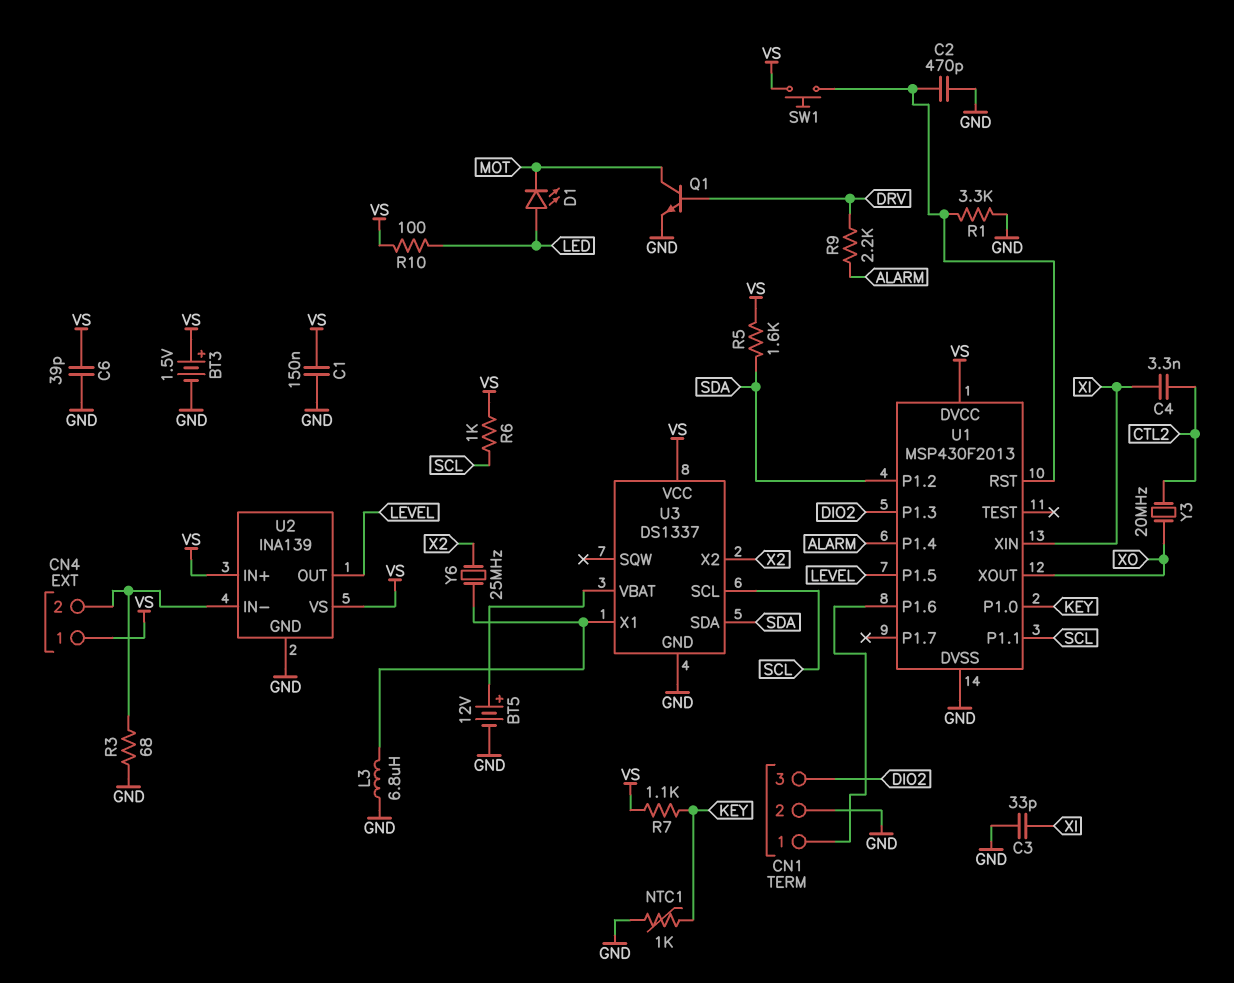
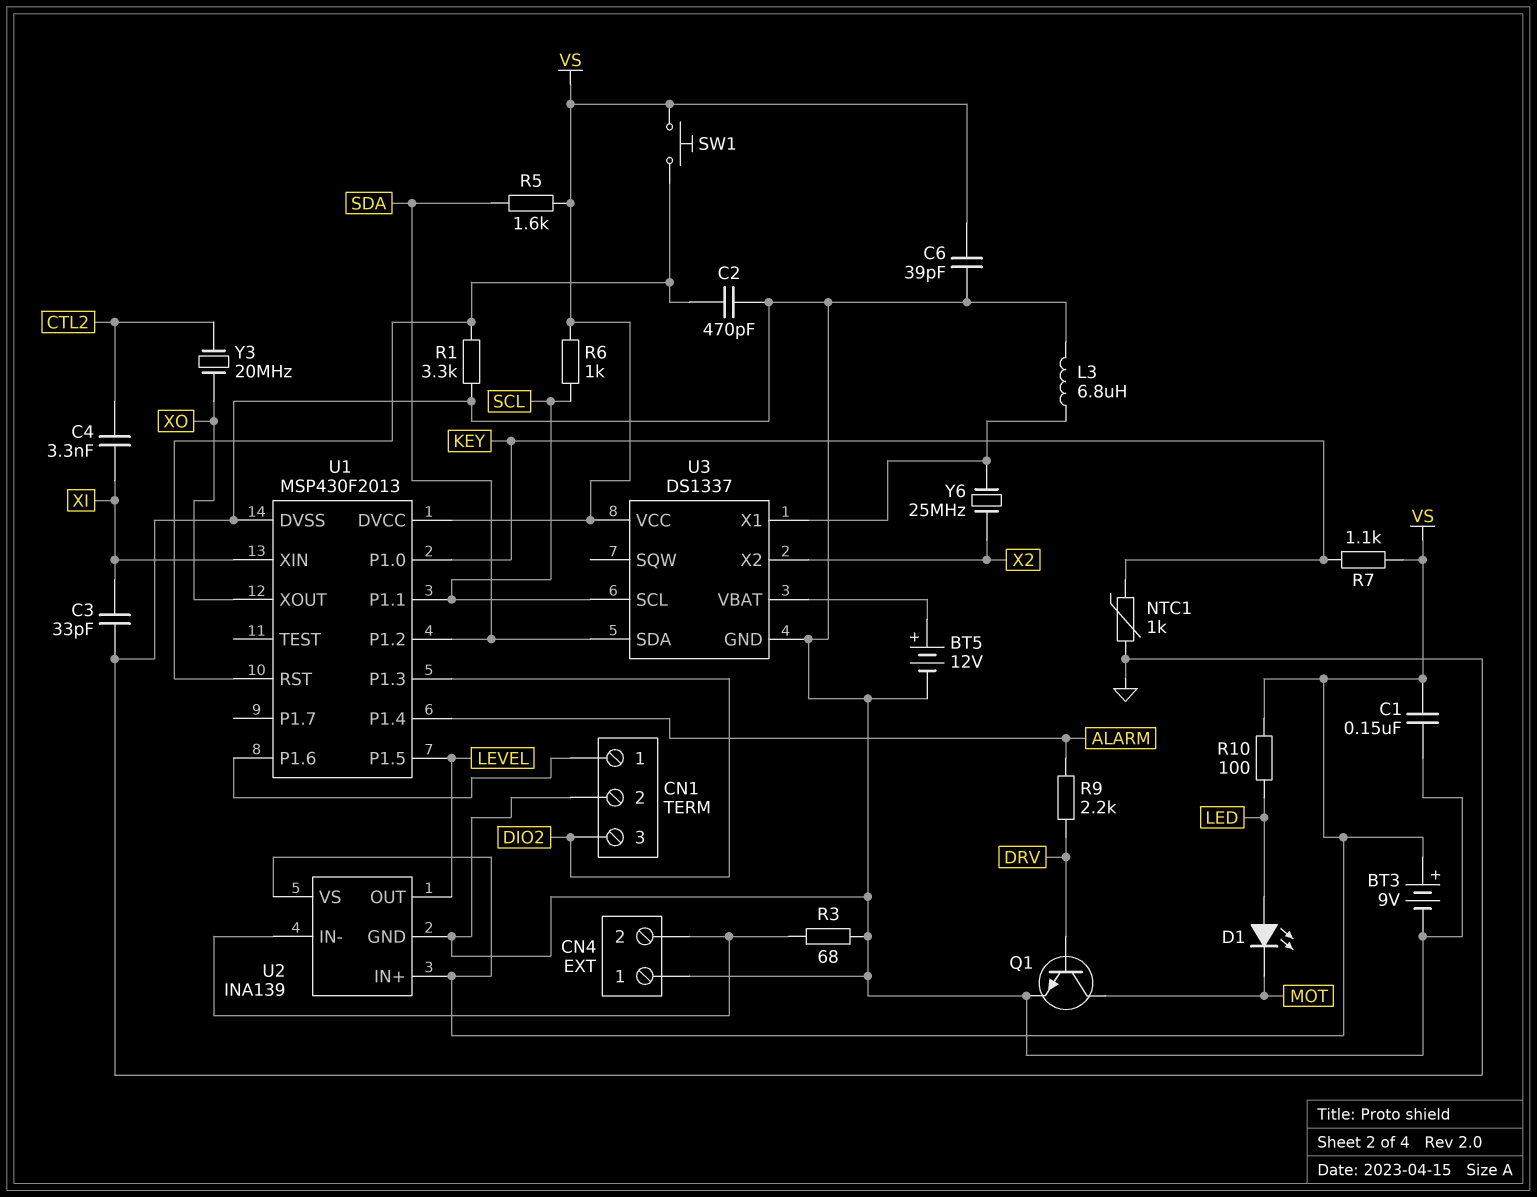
BT3: 1.5V (plus VS, minus GND) -> 9V (plus VS, minus GND)
CN4 pin 1: VS -> GND

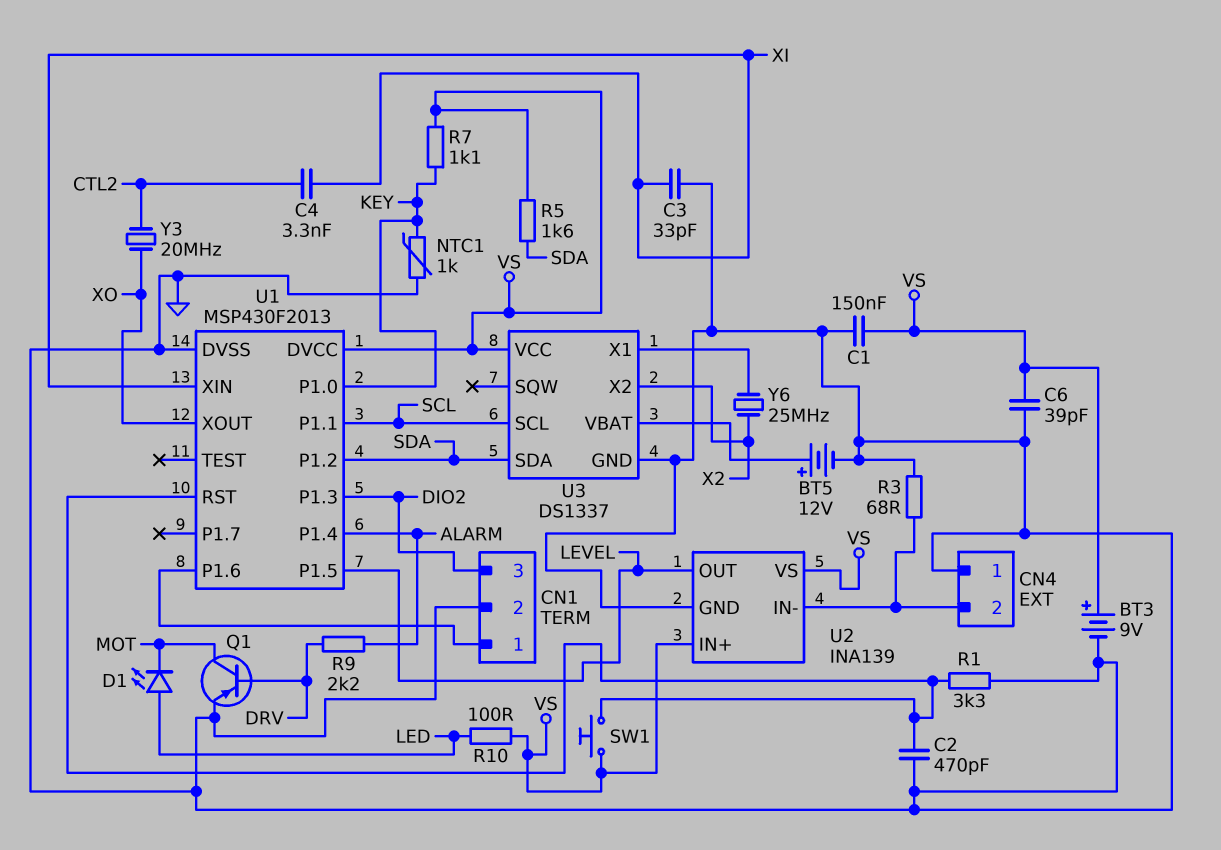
L3: 6.8uH (GND, U3/X1) -> none
Q1: NPN (B DRV, C MOT, E GND) -> PNP (B DRV, C MOT, E GND)
R6: 1k (SCL, VS) -> none

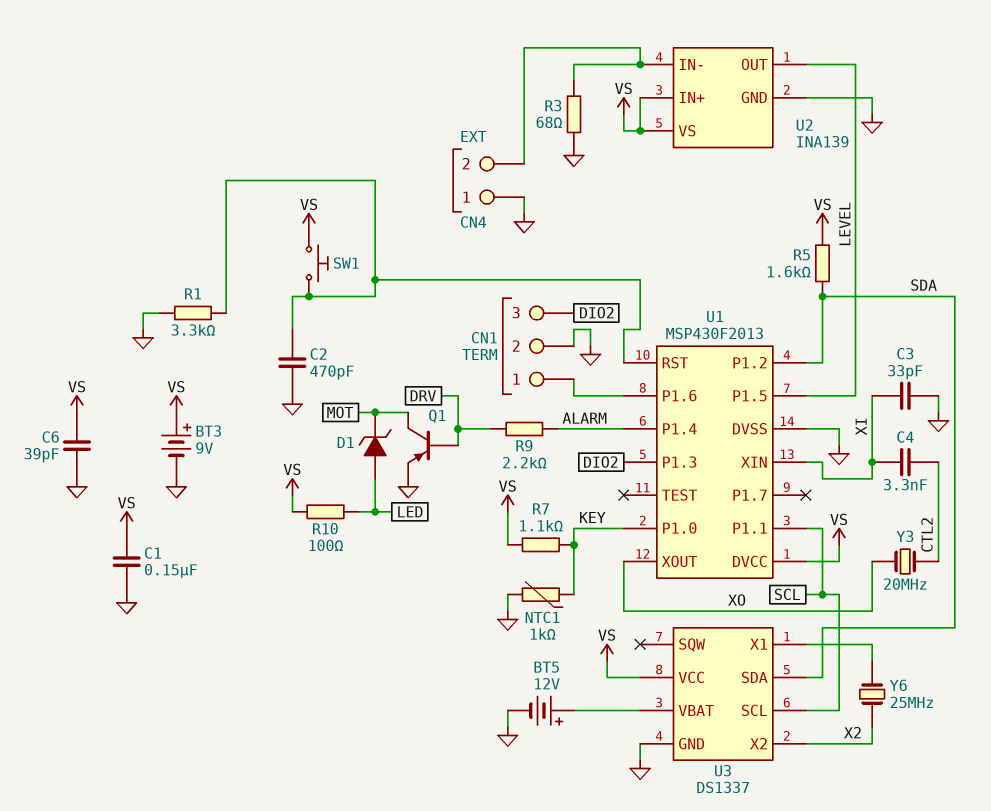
D1: LED (A LED, K MOT) -> zener (A LED, K MOT)

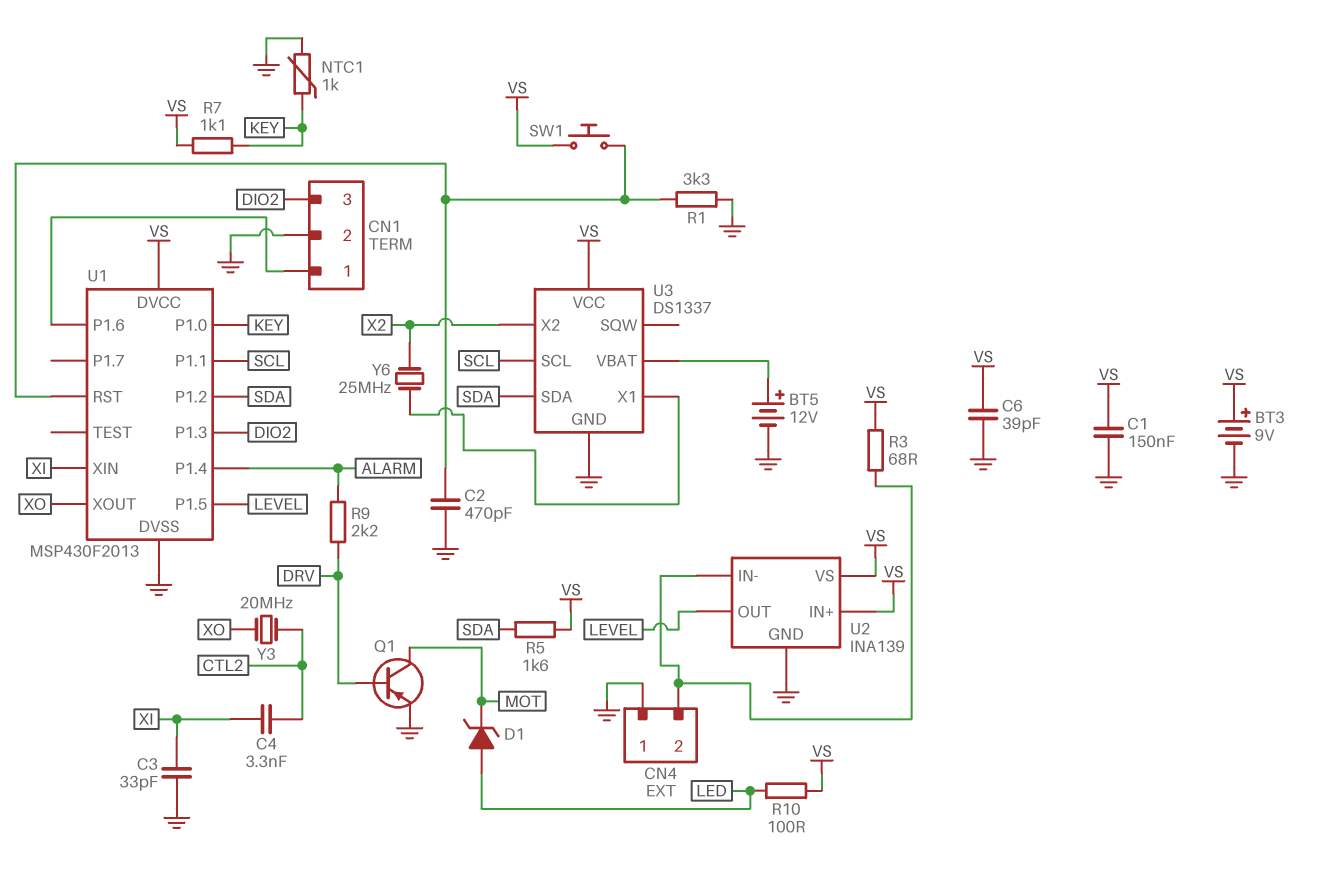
R3: 68 (CN4/2, GND) -> 68 (CN4/2, VS)

